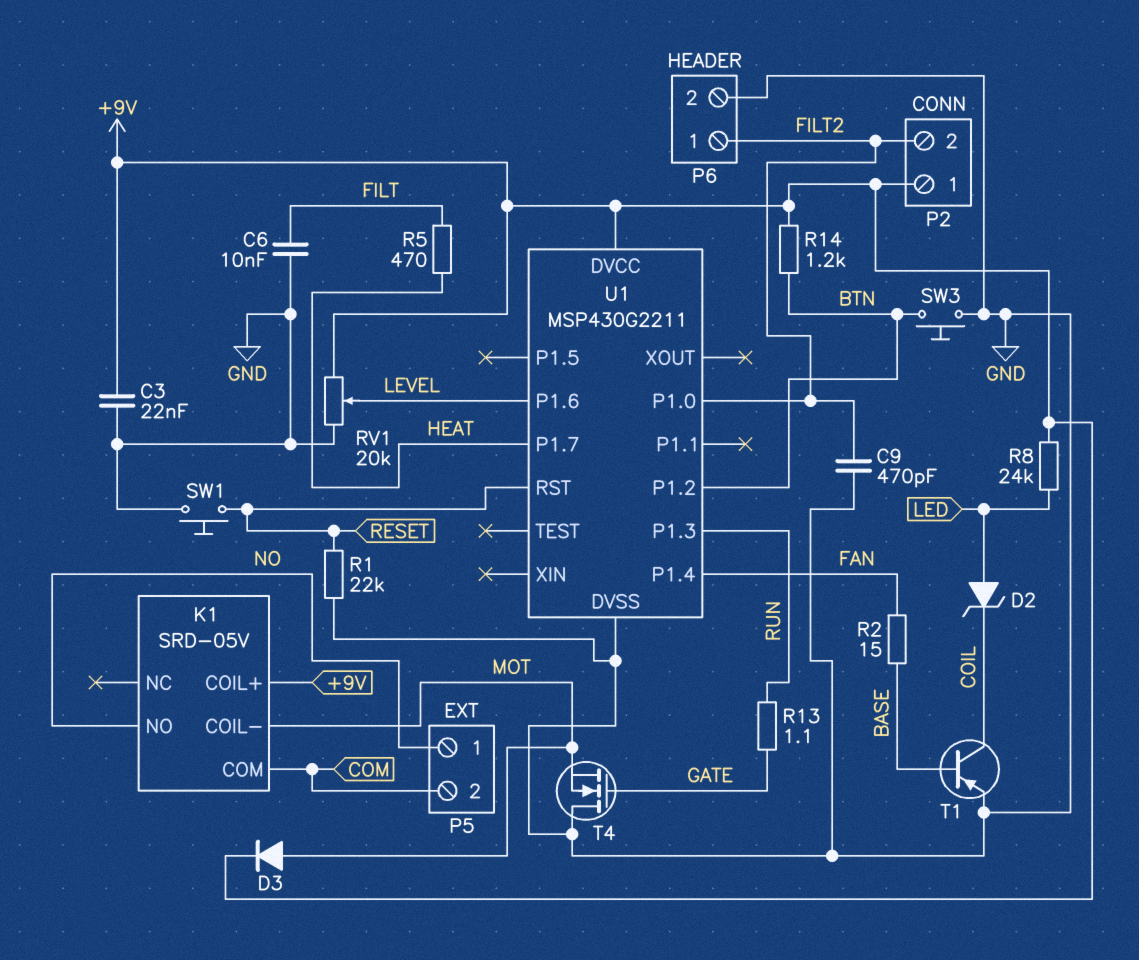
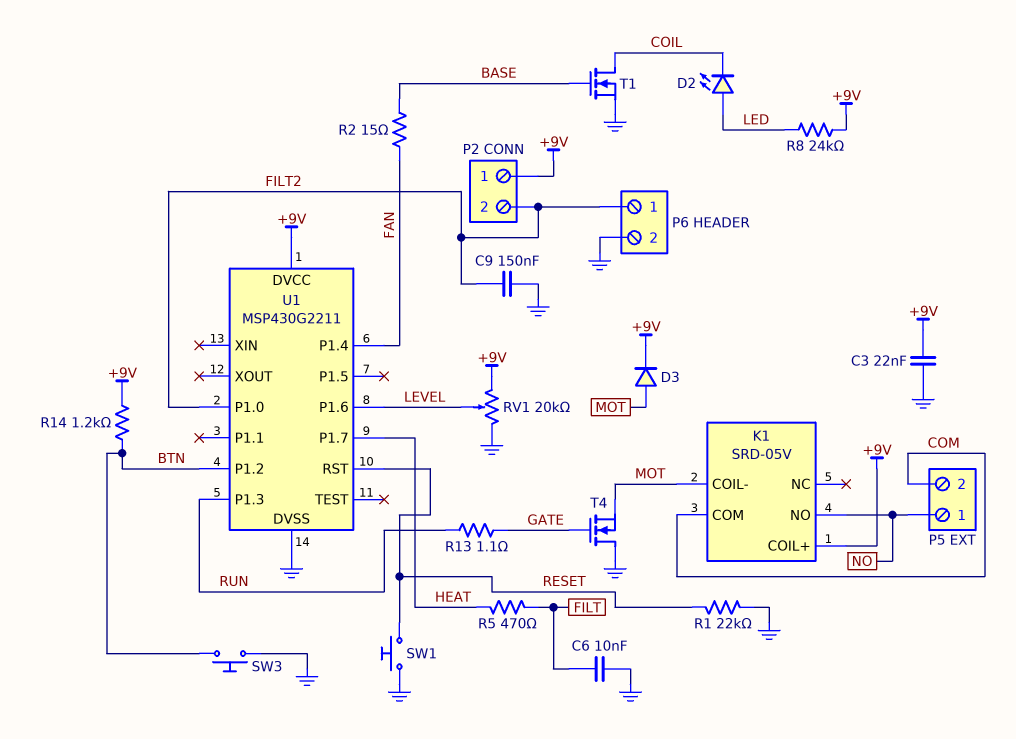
C9: 470pF (FILT2, GND) -> 150nF (FILT2, GND)
D2: zener (A LED, K COIL) -> LED (A LED, K COIL)
T1: PNP (B BASE, C COIL, E GND) -> NMOS (G BASE, D COIL, S GND)

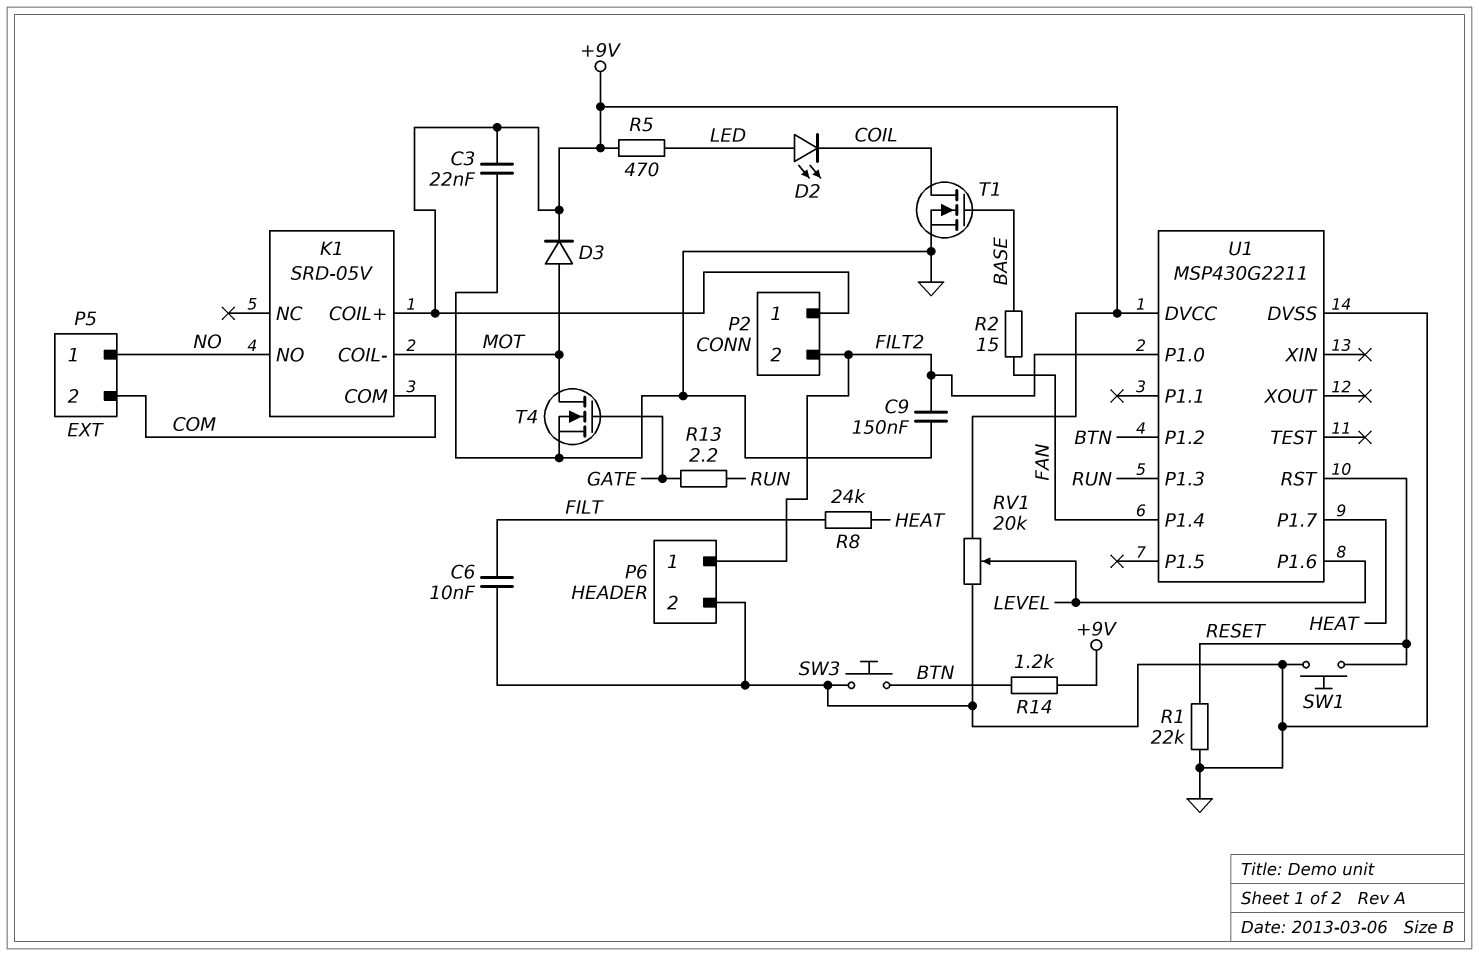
R5: 470 (FILT, HEAT) -> 470 (+9V, LED)
R8: 24k (+9V, LED) -> 24k (FILT, HEAT)
R13: 1.1 (GATE, RUN) -> 2.2 (GATE, RUN)
T4: NMOS (G GATE, D GND, S MOT) -> NMOS (G GATE, D MOT, S GND)

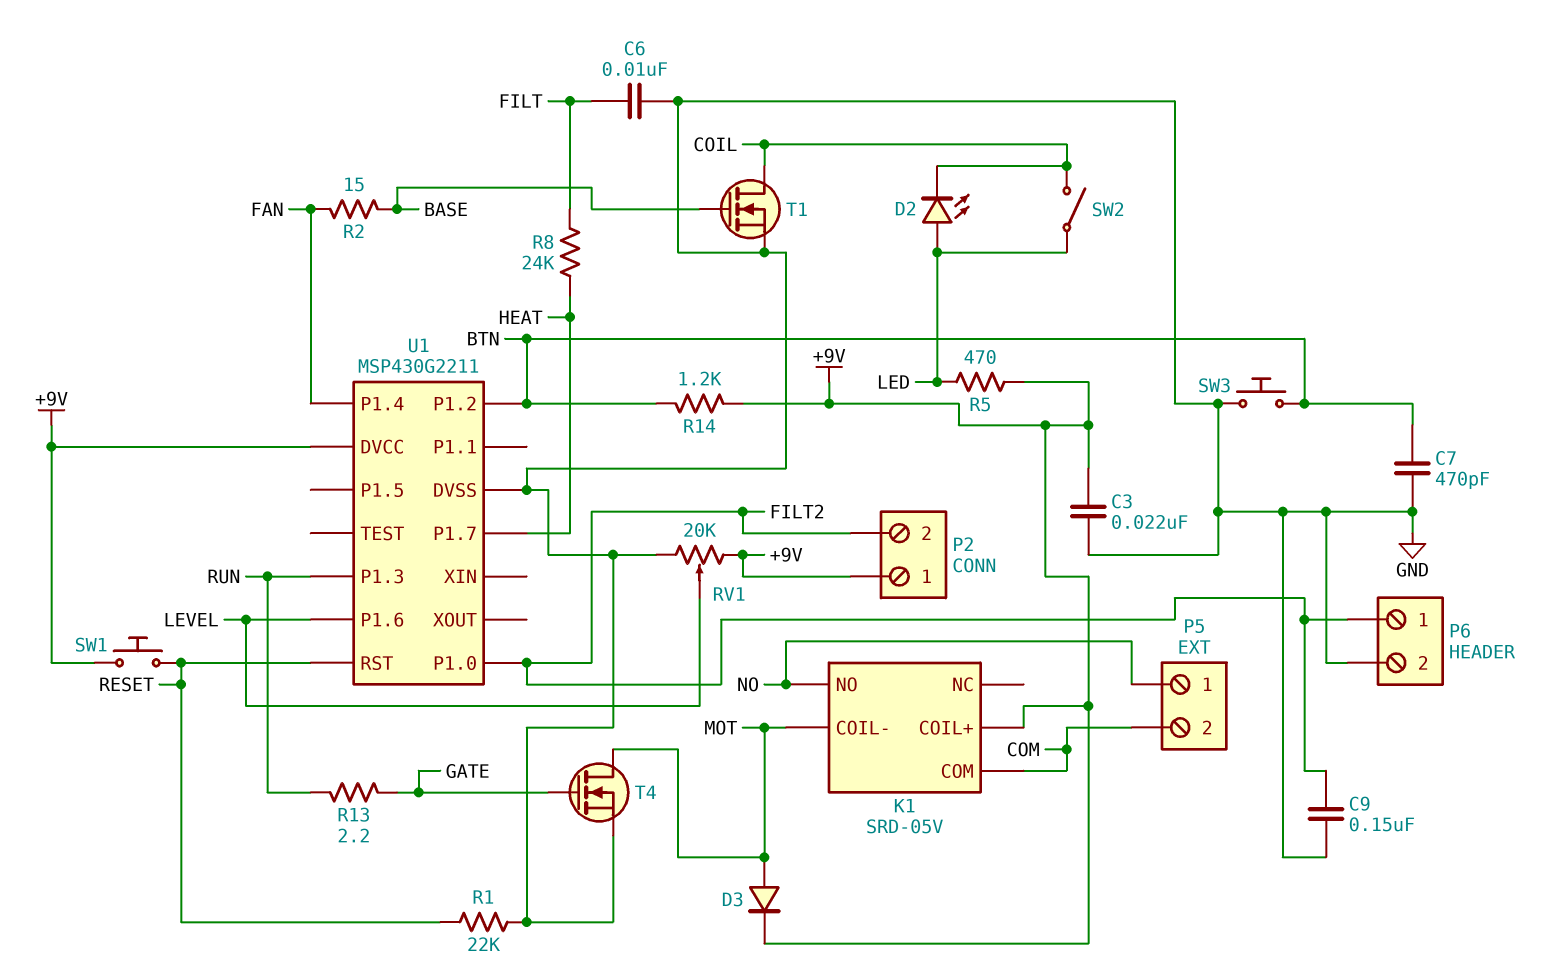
C7: none -> 470pF (BTN, GND)
SW1: button (GND, RESET) -> button (+9V, RESET)
SW2: none -> switch (COIL, LED)

